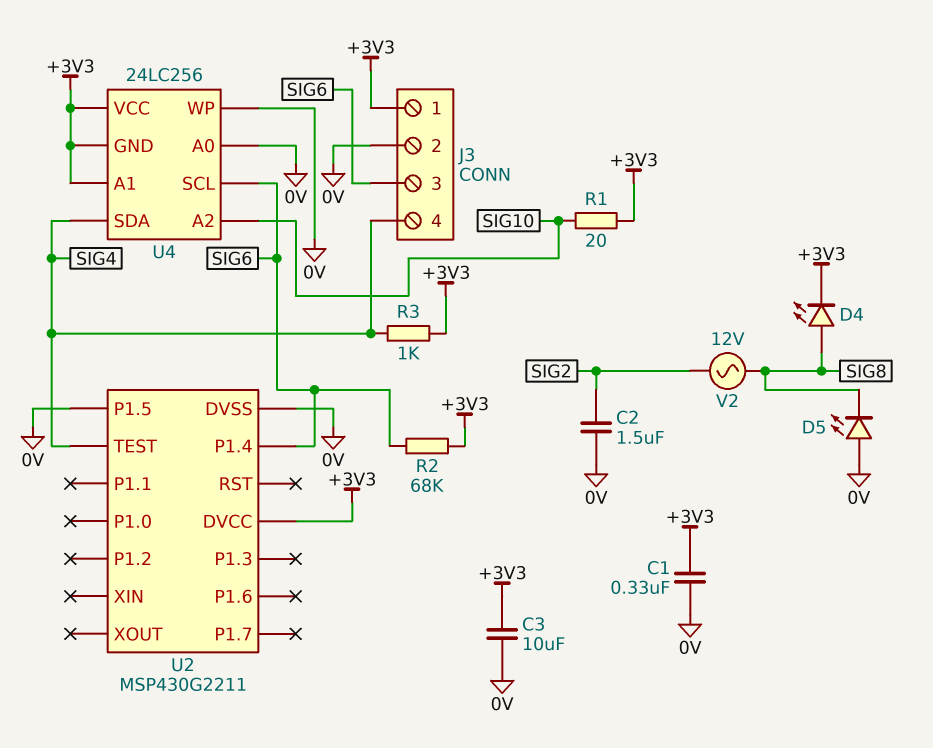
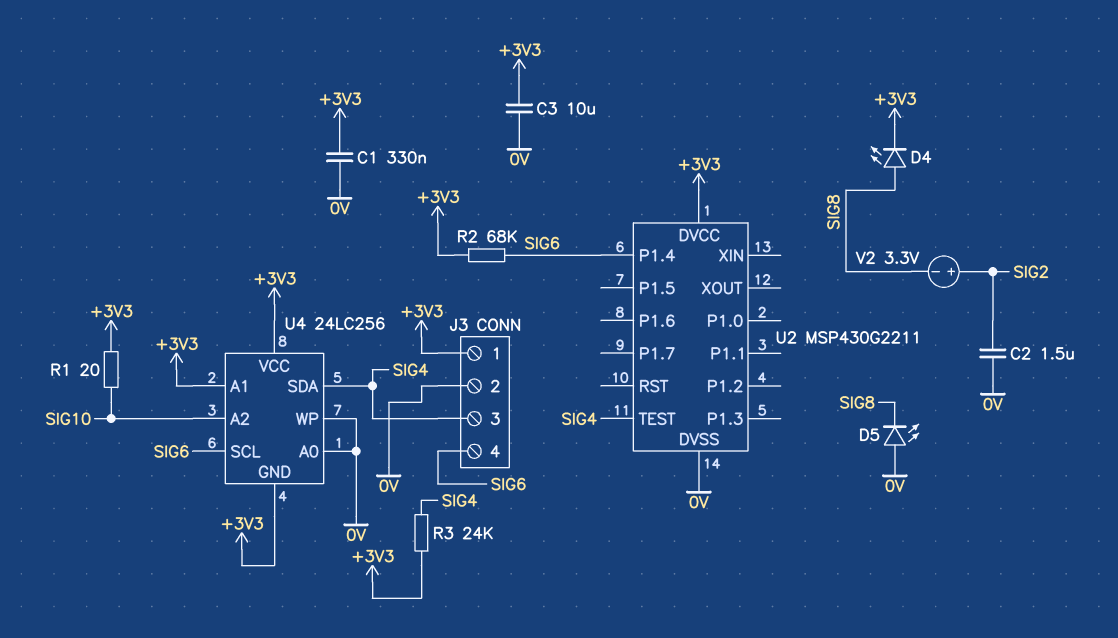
J3 pin 3: SIG6 -> SIG4
J3 pin 4: SIG4 -> SIG6
R3: 1k (+3V3, SIG4) -> 24k (+3V3, SIG4)
U2 pin P1.5: 0V -> none
V2: AC 12V (SIG2, SIG8) -> 3.3V (plus SIG2, minus SIG8)

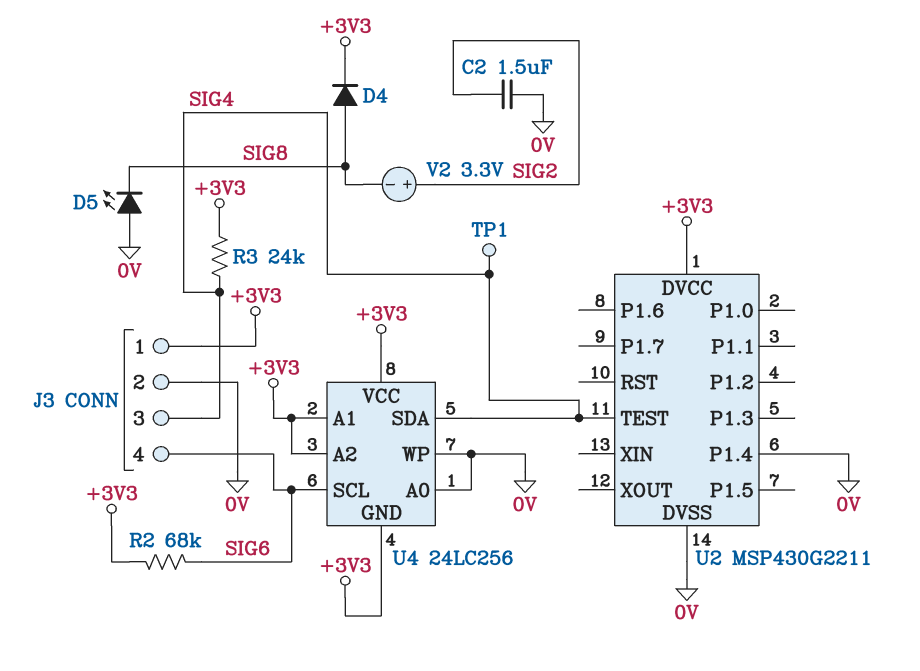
C1: 330nF (+3V3, 0V) -> none
C3: 10uF (+3V3, 0V) -> none
D4: LED (A SIG8, K +3V3) -> diode (A SIG8, K +3V3)
R1: 20 (+3V3, SIG10) -> none
TP1: none -> test point (SIG4)
U2 pin P1.4: SIG6 -> 0V
U4 pin A2: SIG10 -> +3V3

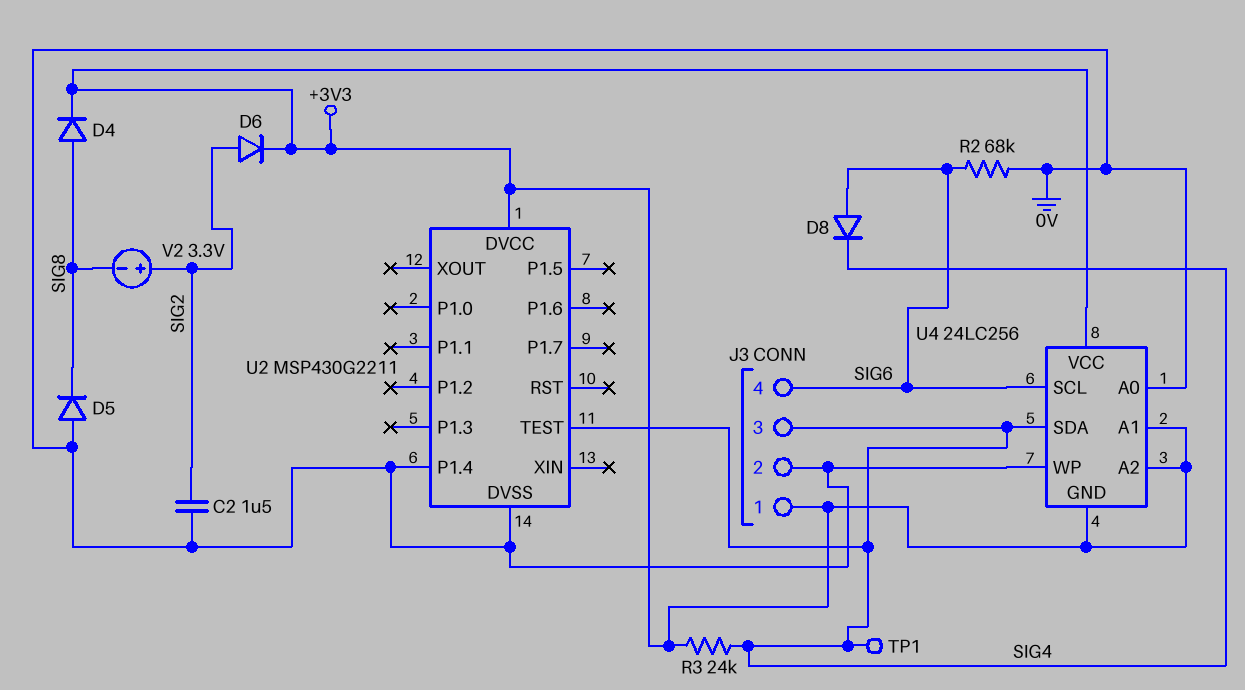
D5: LED (A 0V, K SIG8) -> diode (A 0V, K SIG8)
D6: none -> diode (A SIG2, K +3V3)
D8: none -> diode (A SIG6, K SIG4)
R2: 68k (+3V3, SIG6) -> 68k (0V, SIG6)

